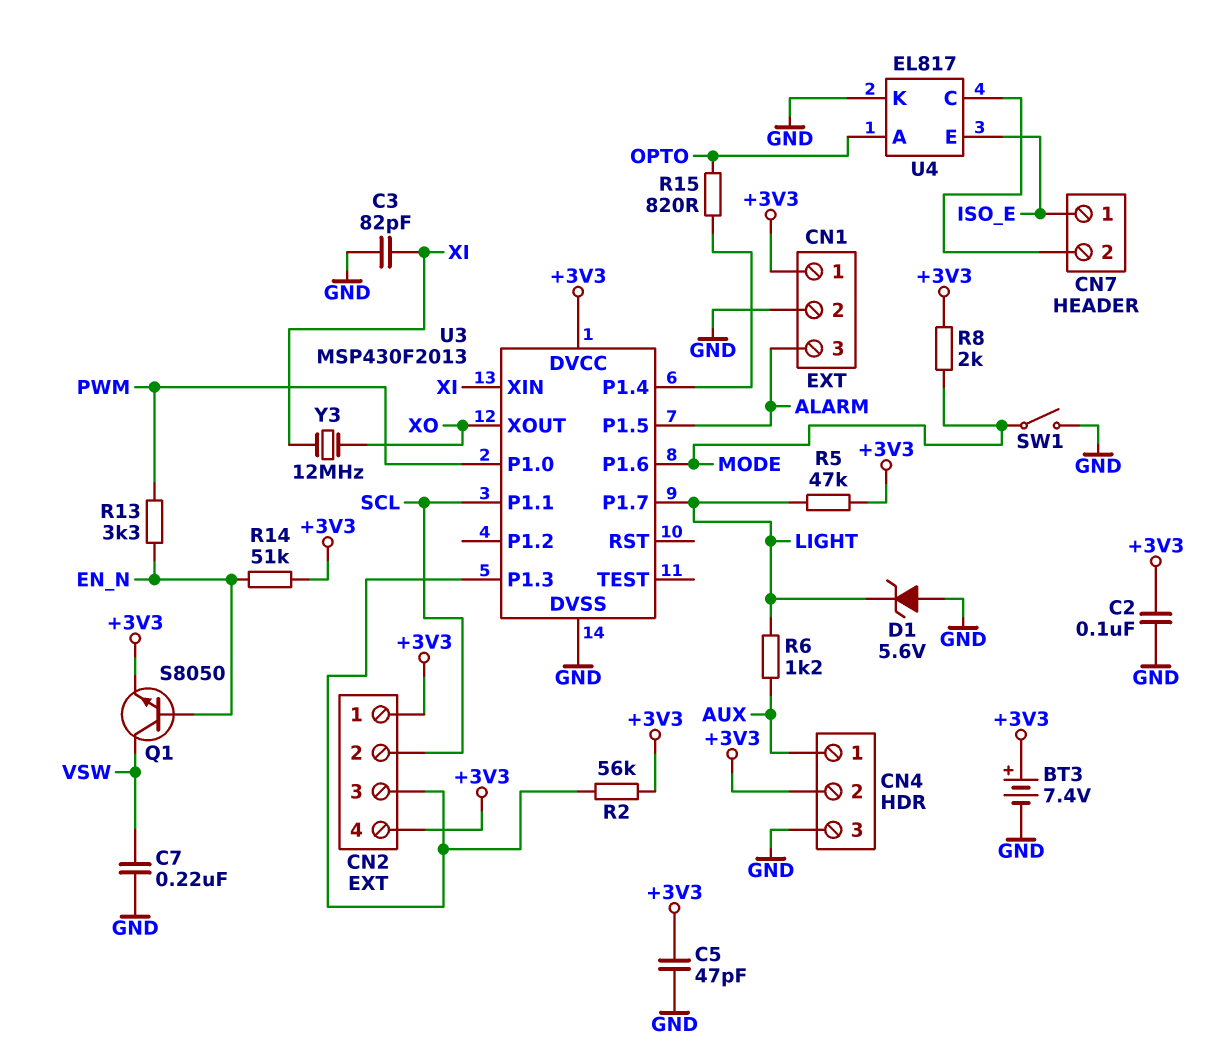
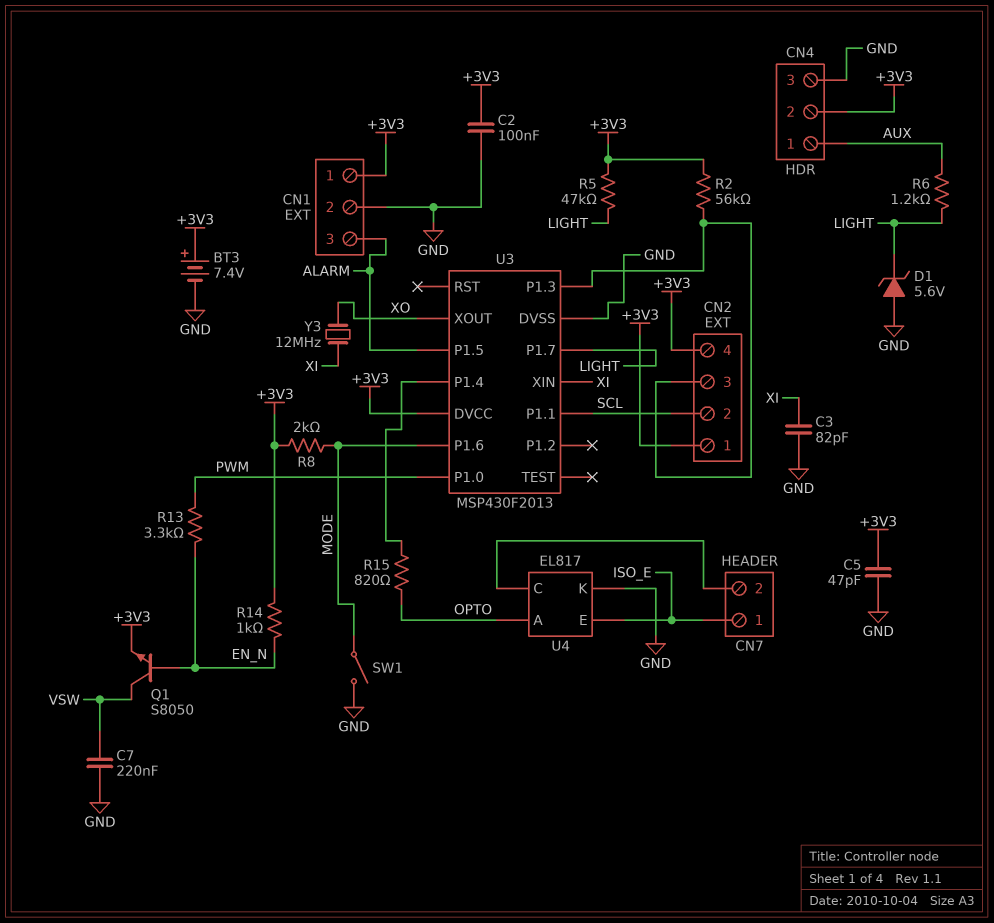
R14: 51k (+3V3, EN_N) -> 1k (+3V3, EN_N)

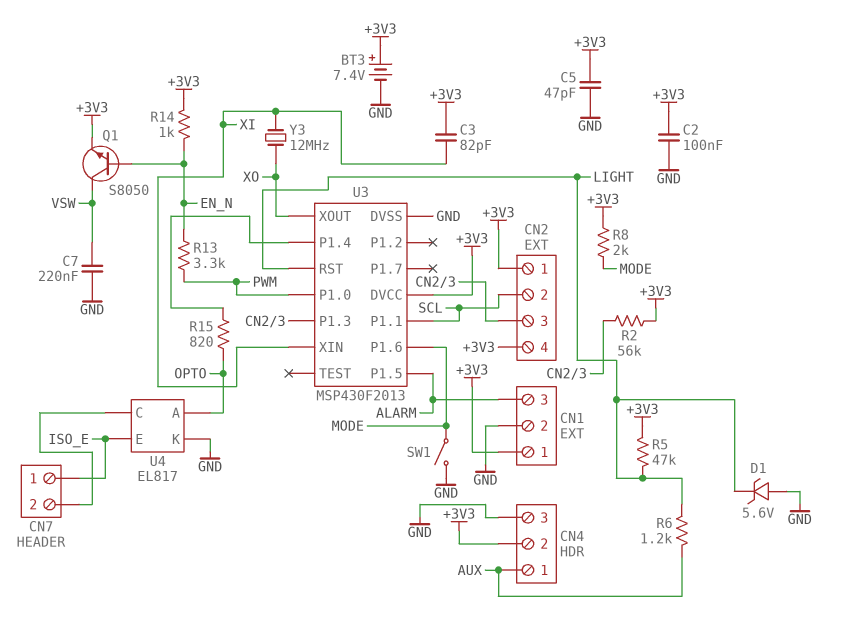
C3: 82pF (GND, XI) -> 82pF (+3V3, XI)
U3 pin P1.7: LIGHT -> none
U3 pin RST: none -> LIGHT

